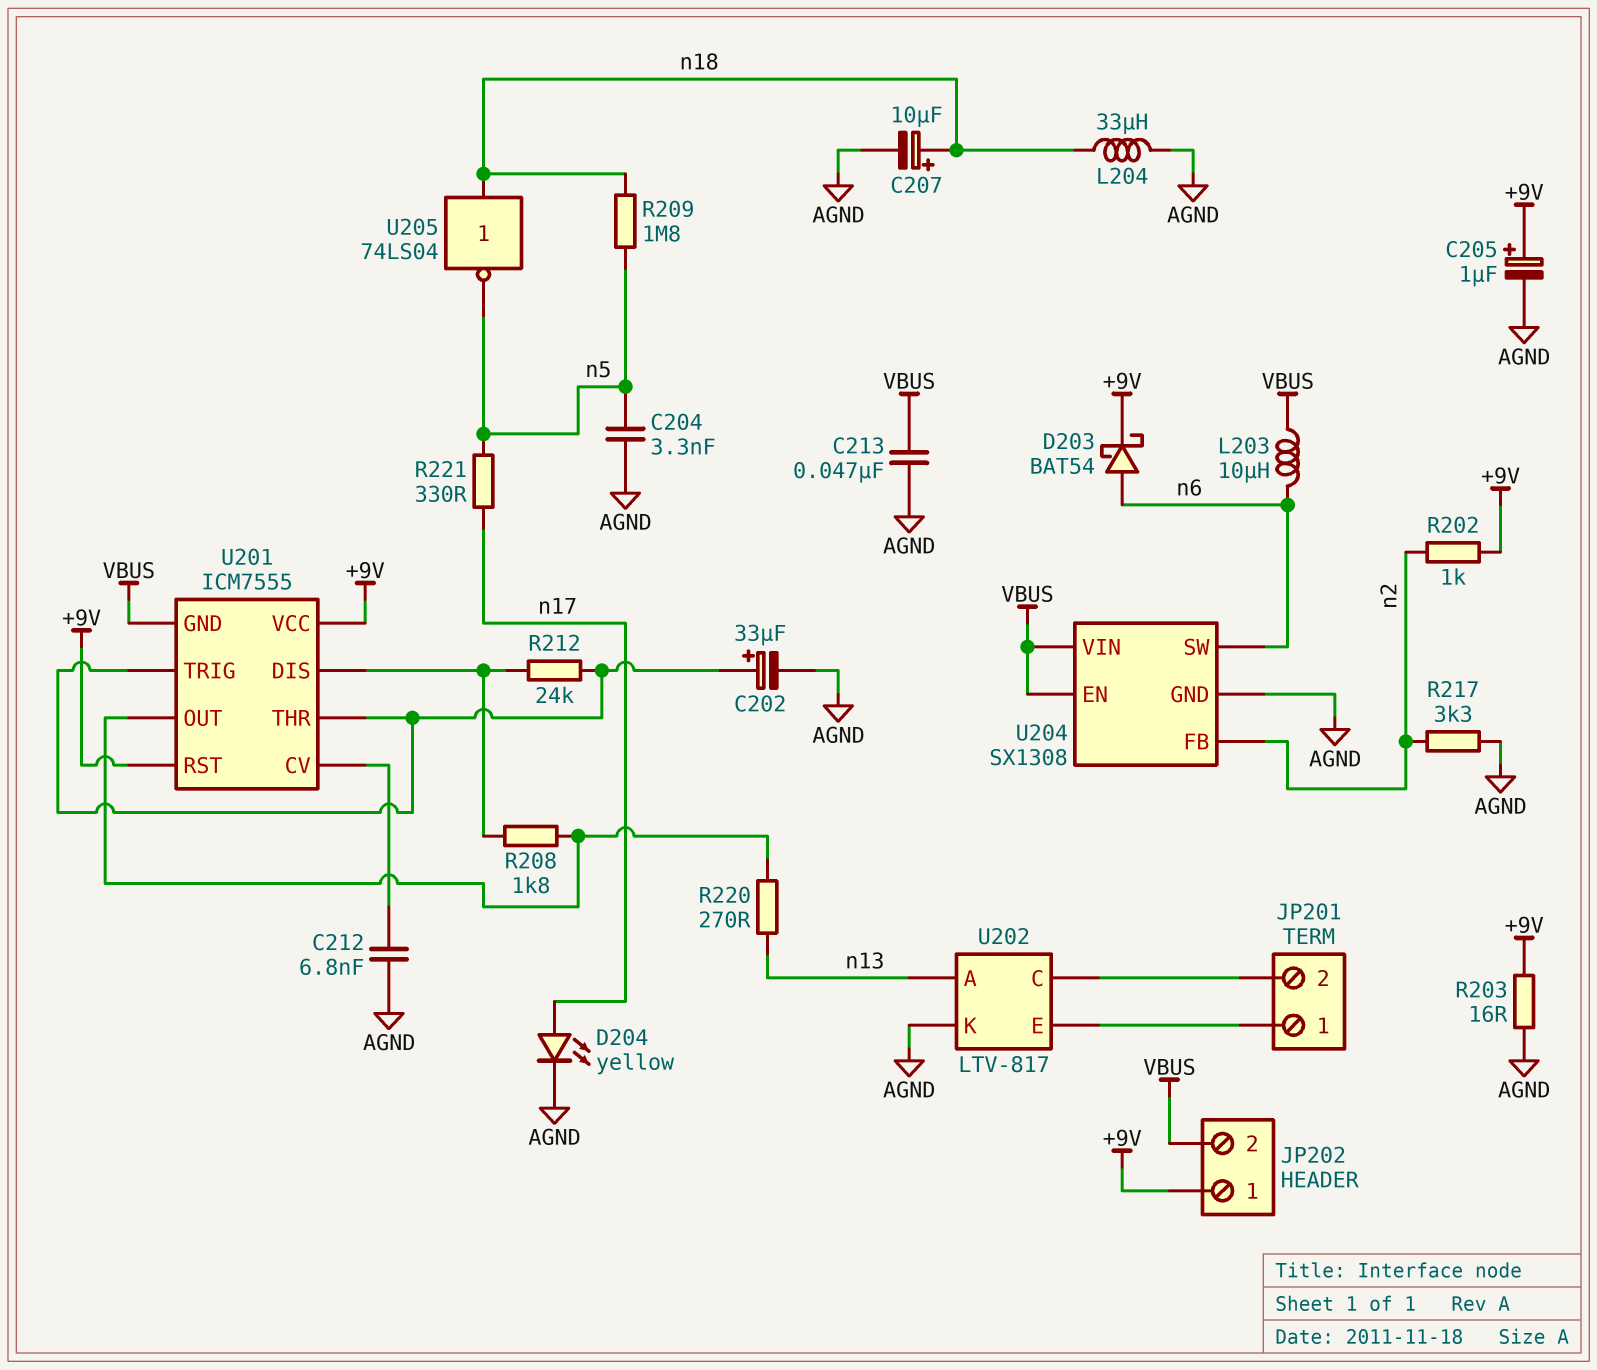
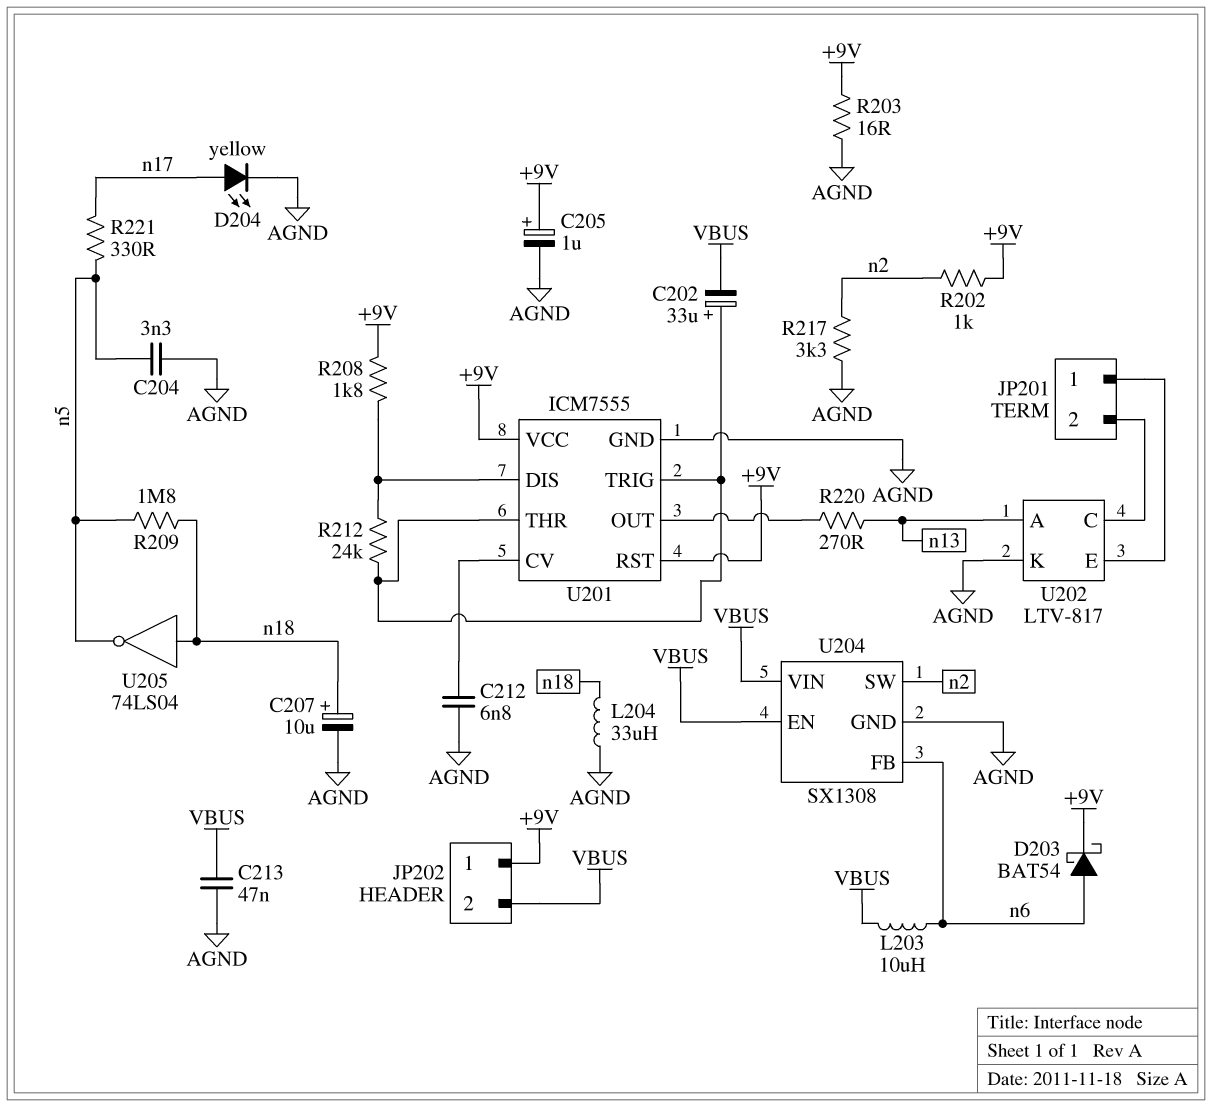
C202: 33uF (plus U201/THR, minus AGND) -> 33uF (plus U201/THR, minus VBUS)
R208: 1.8k (U201/DIS, U201/OUT) -> 1.8k (+9V, U201/DIS)
U201 pin GND: VBUS -> AGND
U204 pin FB: n2 -> n6
U204 pin SW: n6 -> n2

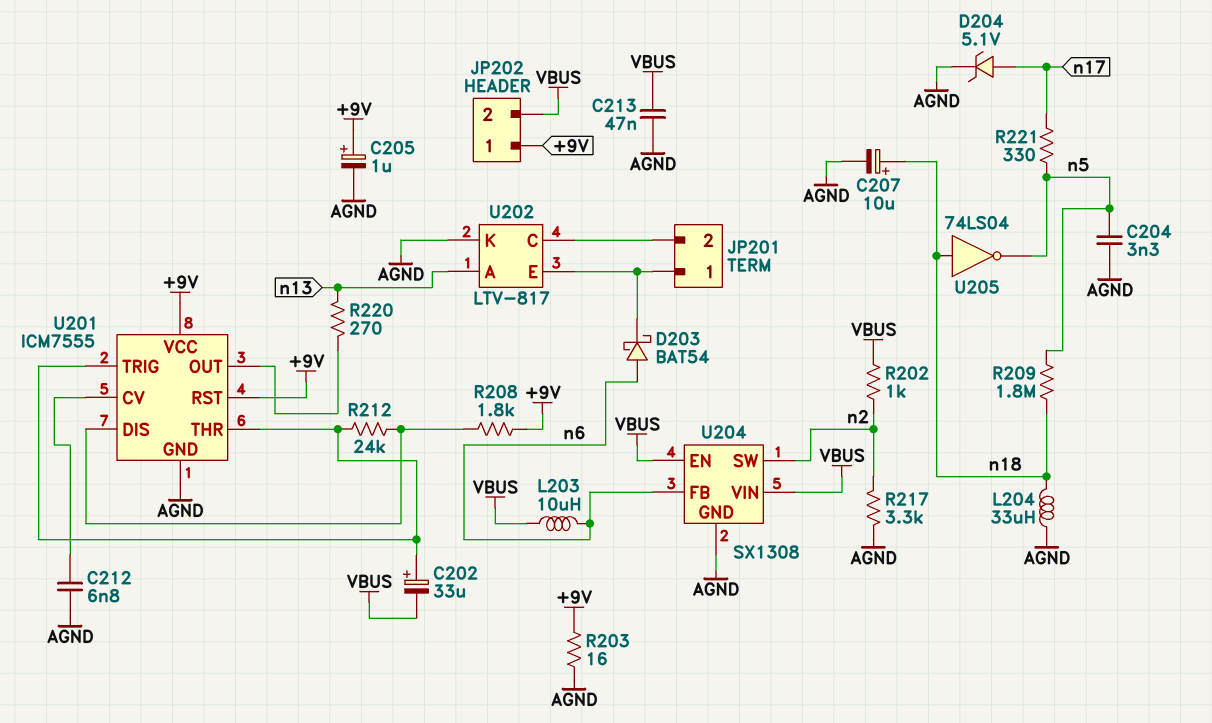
D203: schottky BAT54 (A n6, K +9V) -> schottky BAT54 (A n6, K JP201/1)
D204: LED yellow (A n17, K AGND) -> zener 5.1V (A n17, K AGND)
R202: 1k (+9V, n2) -> 1k (VBUS, n2)

